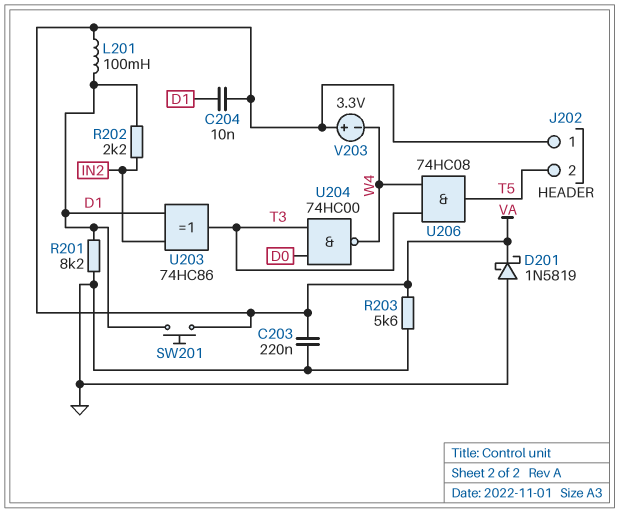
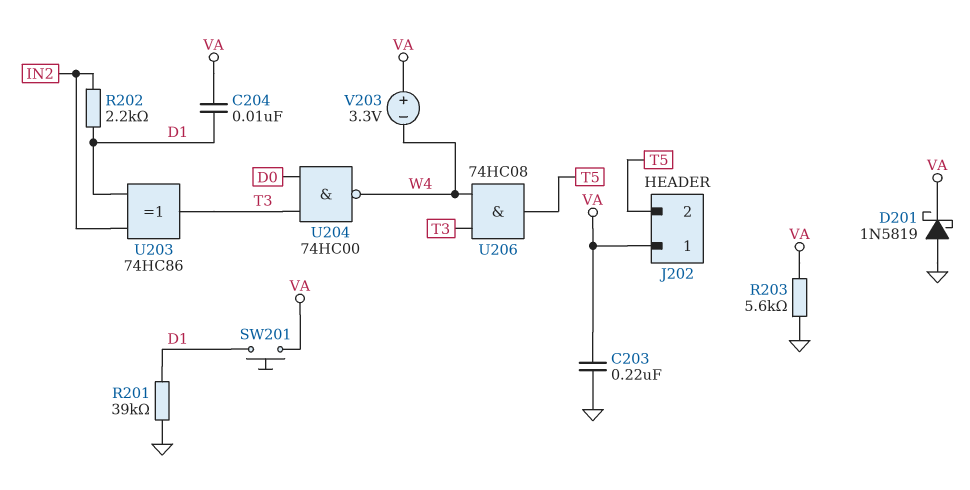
L201: 100mH (D1, VA) -> none
R201: 8.2k (D1, GND) -> 39k (D1, GND)

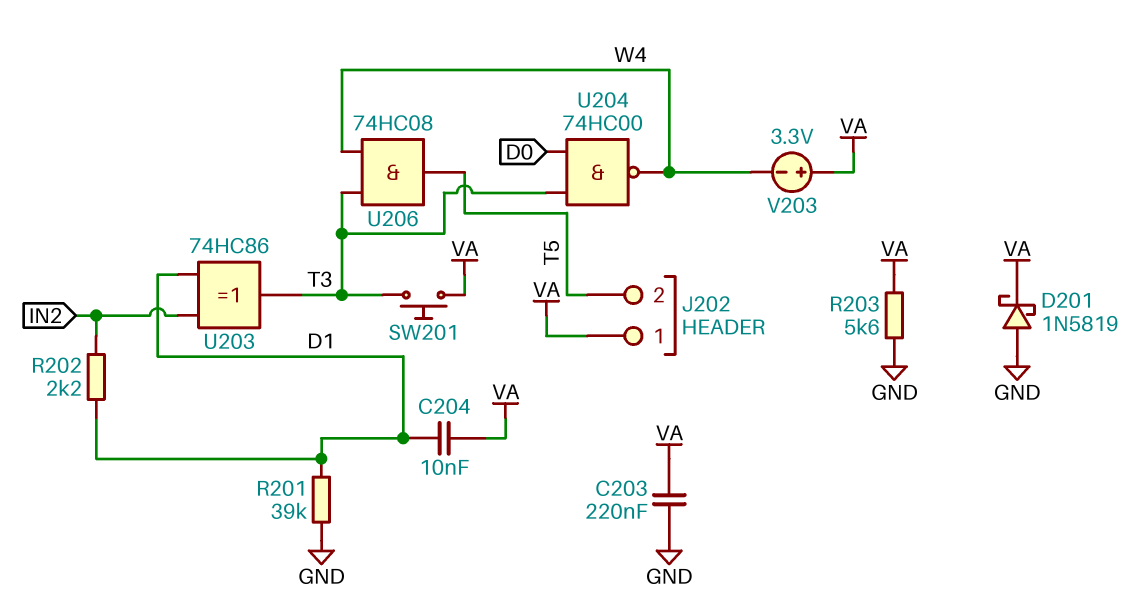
SW201: button (D1, VA) -> button (T3, VA)

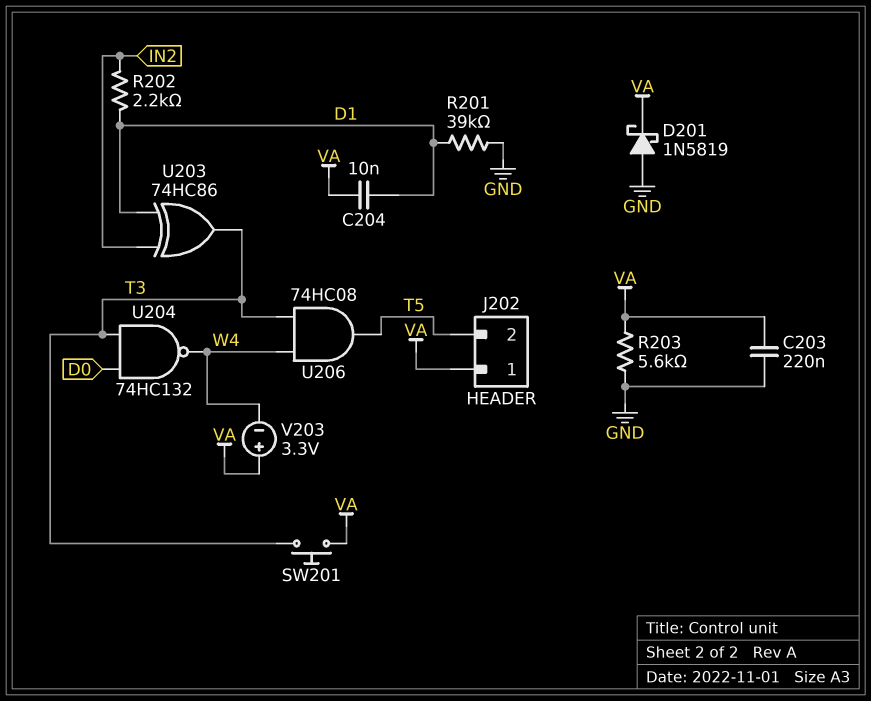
U204: NAND 74HC00 (in D0, in T3, out W4) -> NAND 74HC132 (in D0, in T3, out W4)

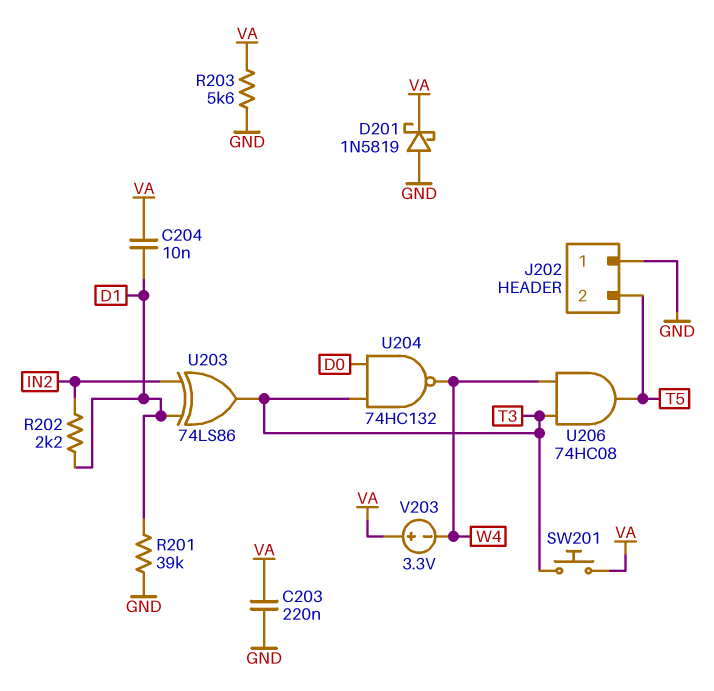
J202 pin 1: VA -> GND
U203: XOR 74HC86 (in D1, in IN2, out T3) -> XOR 74LS86 (in D1, in IN2, out T3)

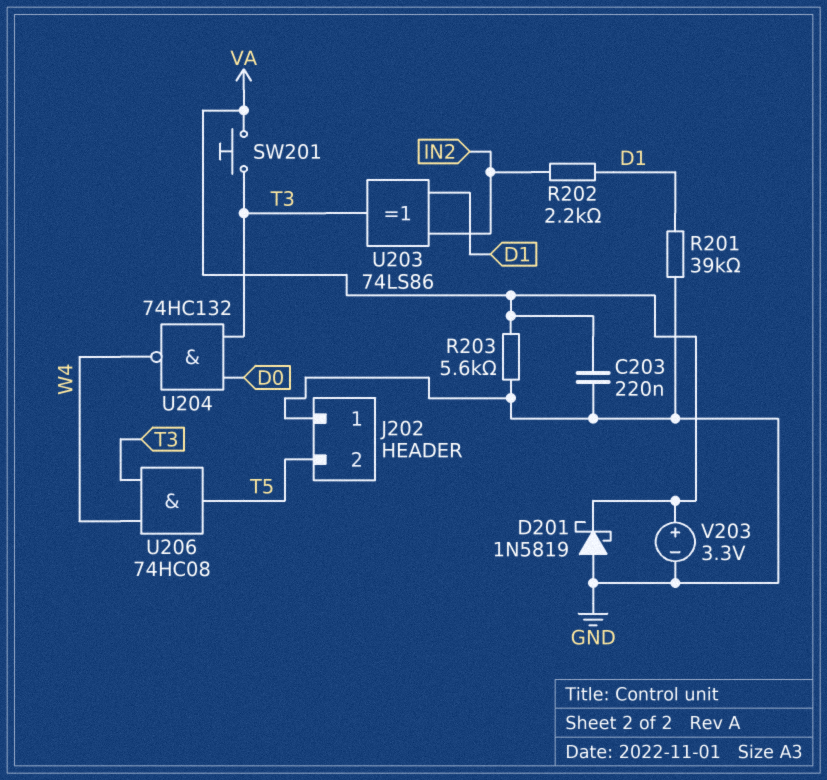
C204: 10nF (D1, VA) -> none
V203: 3.3V (plus VA, minus W4) -> 3.3V (plus VA, minus GND)

